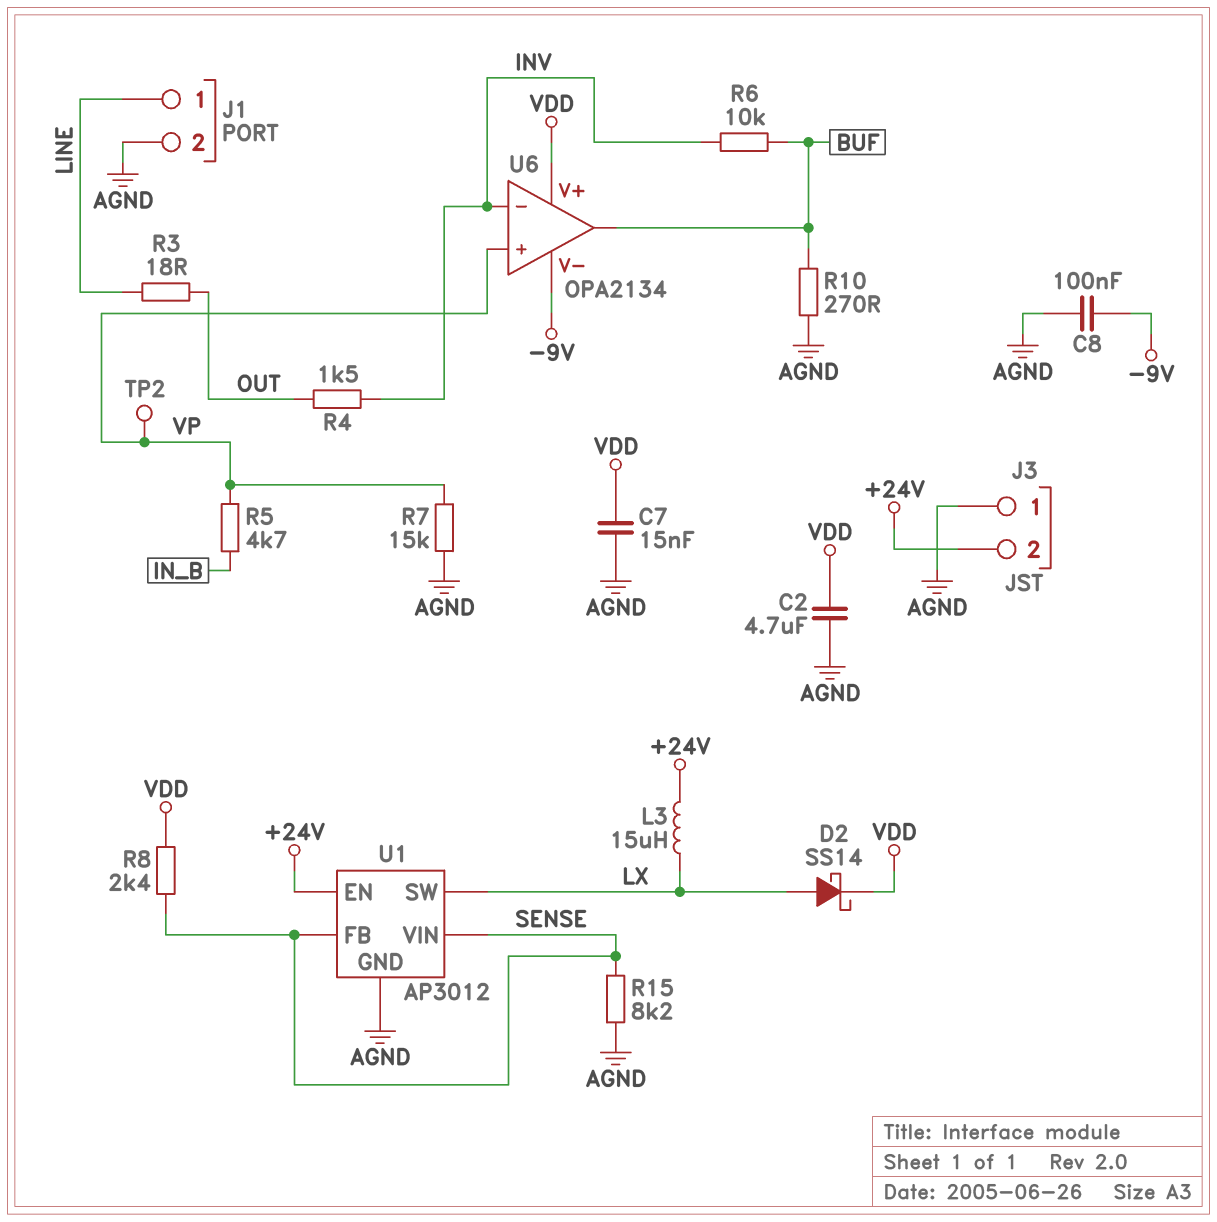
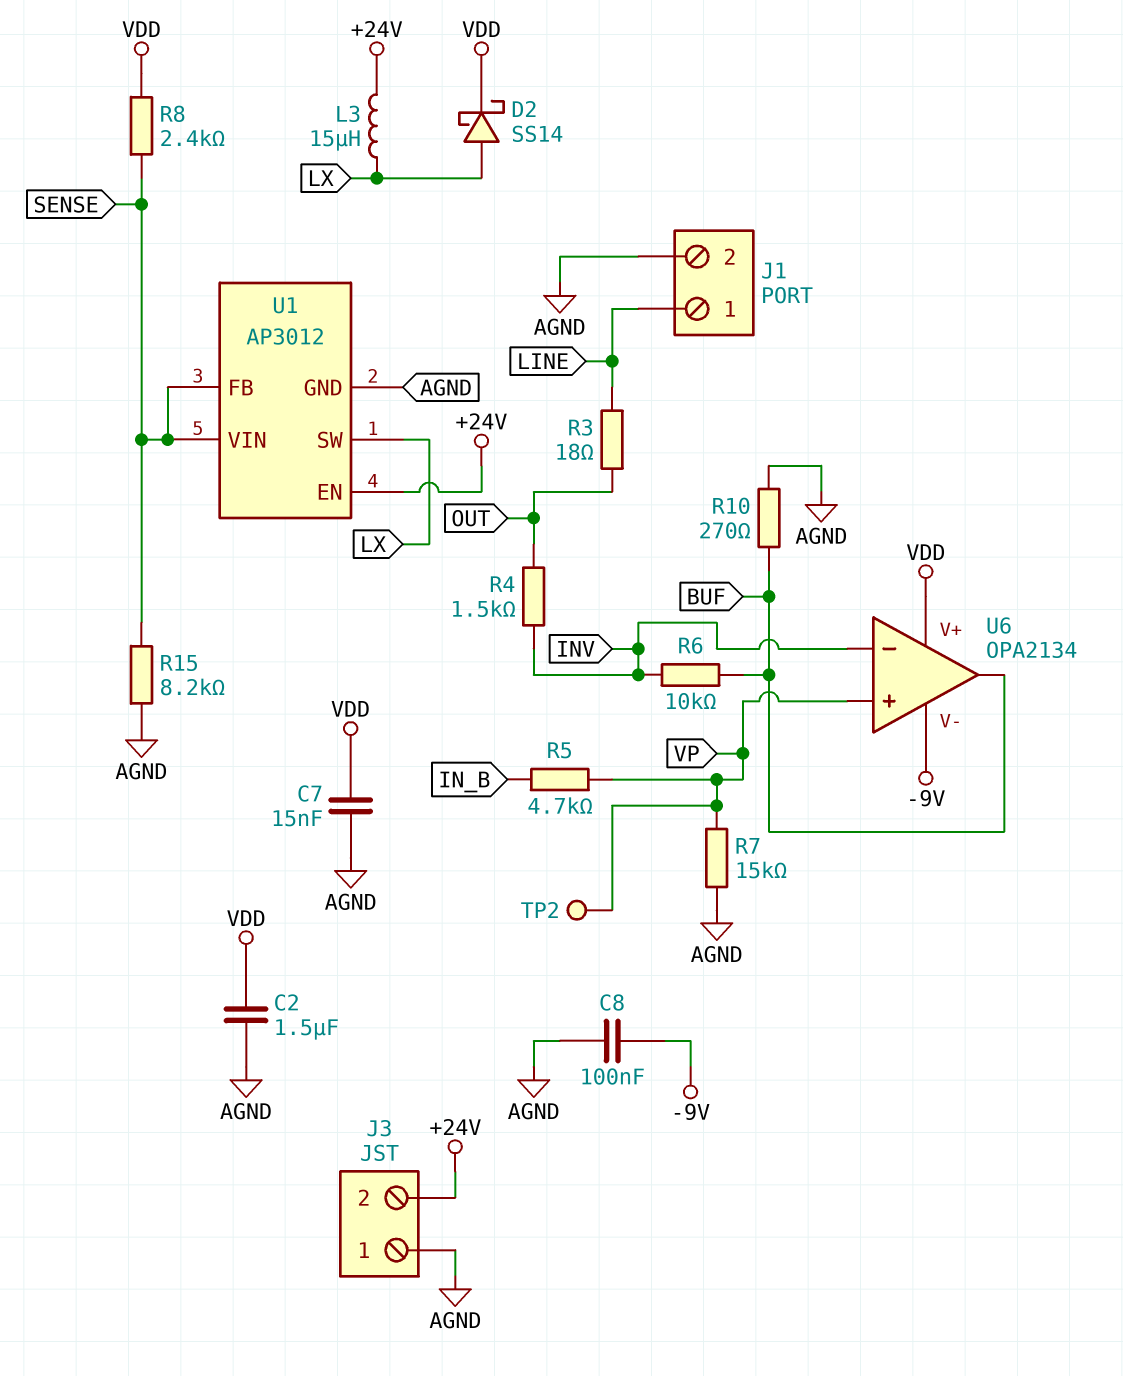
C2: 4.7uF (AGND, VDD) -> 1.5uF (AGND, VDD)

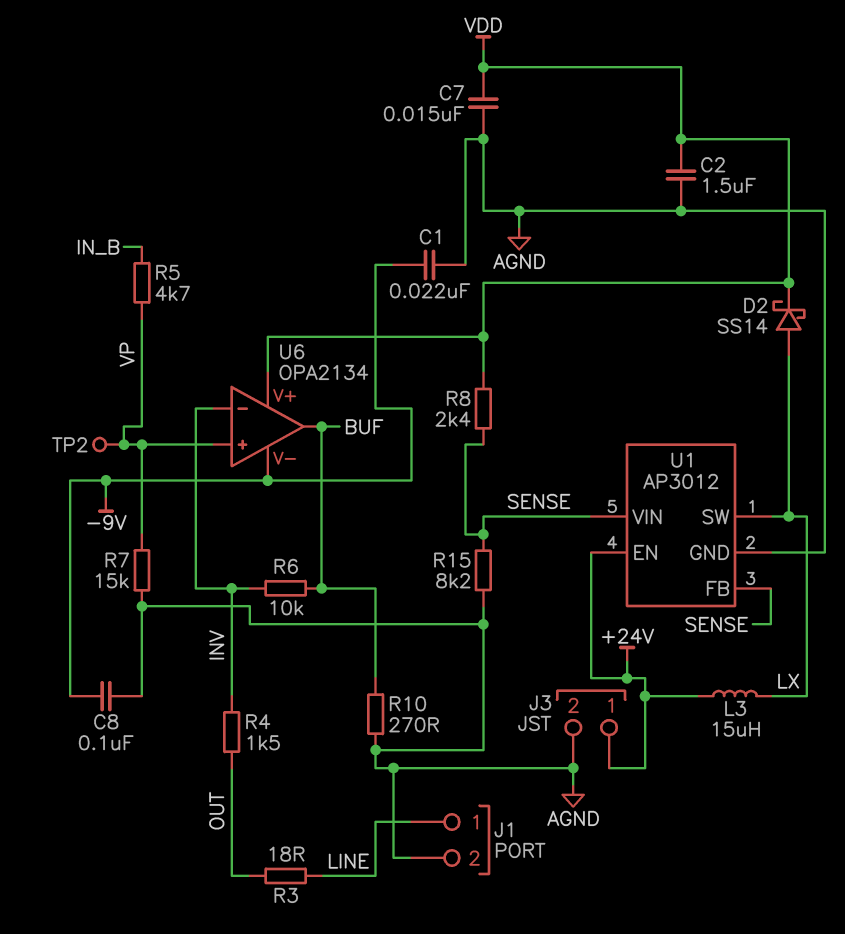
C1: none -> 22nF (-9V, AGND)
J3 pin 1: AGND -> +24V
J3 pin 2: +24V -> AGND

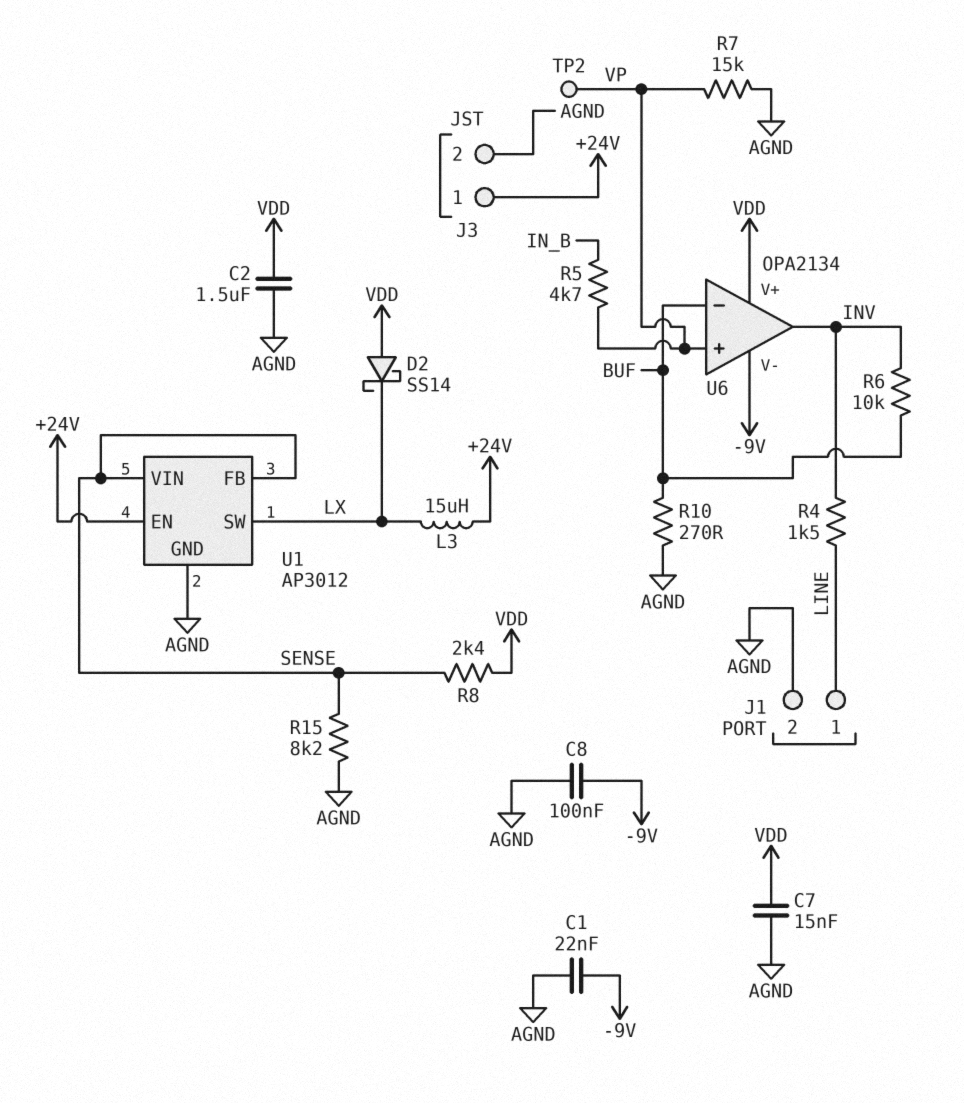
D2: schottky SS14 (A LX, K VDD) -> schottky SS14 (A VDD, K LX)
R3: 18 (LINE, OUT) -> none
R4: 1.5k (INV, OUT) -> 1.5k (INV, LINE)
U6 pin in-: INV -> BUF
U6 pin out: BUF -> INV

